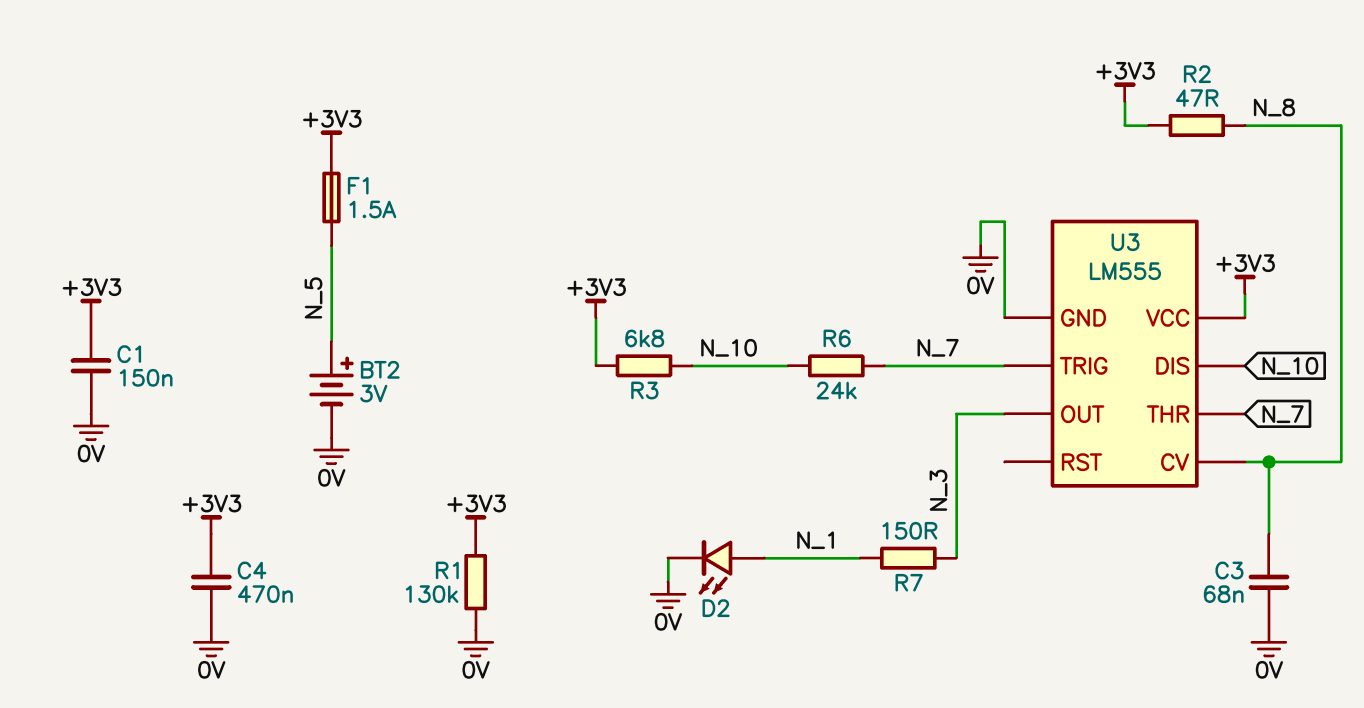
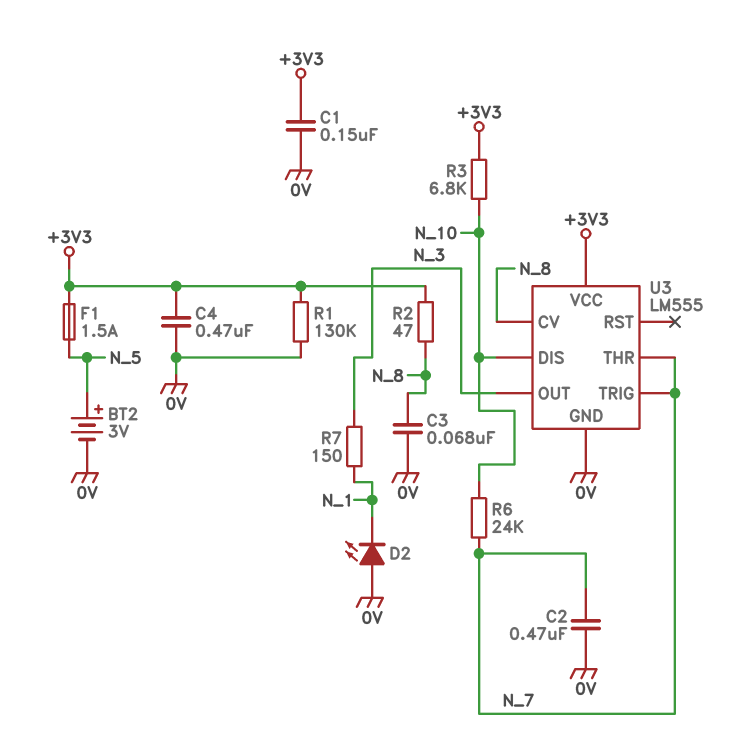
C2: none -> 470nF (0V, N_7)
D2: LED (A N_1, K 0V) -> LED (A 0V, K N_1)

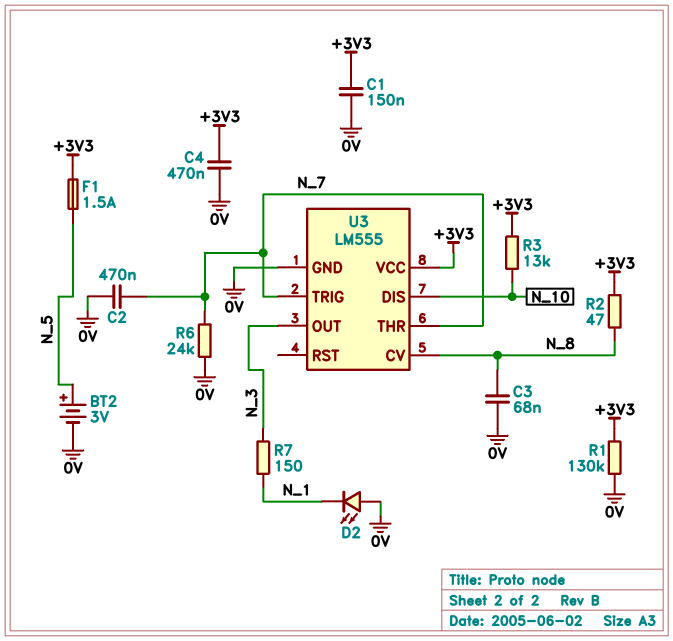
R3: 6.8k (+3V3, N_10) -> 13k (+3V3, N_10)
R6: 24k (N_7, N_10) -> 24k (0V, N_7)

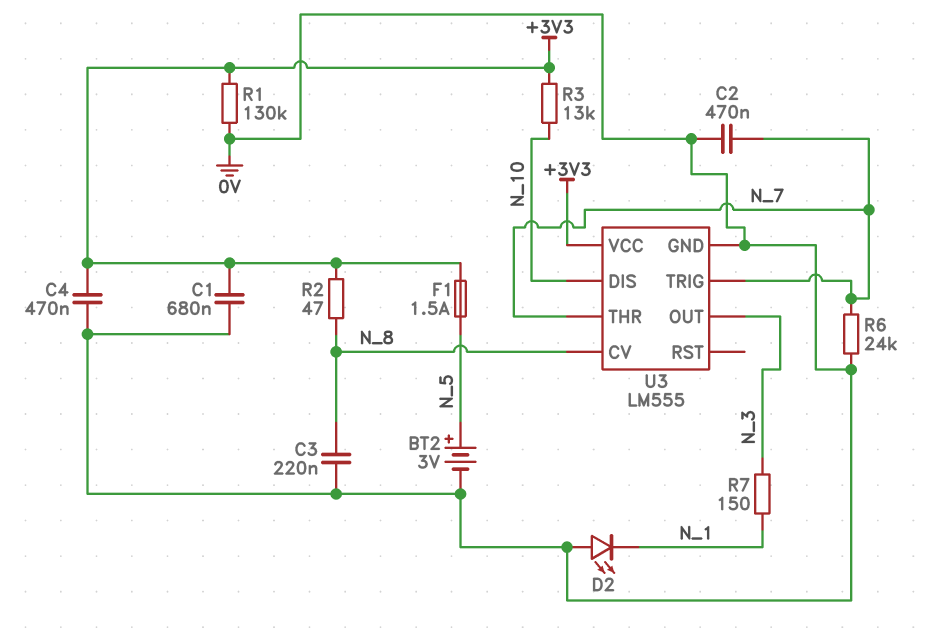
C1: 150nF (+3V3, 0V) -> 680nF (+3V3, 0V)
C3: 68nF (0V, N_8) -> 220nF (0V, N_8)

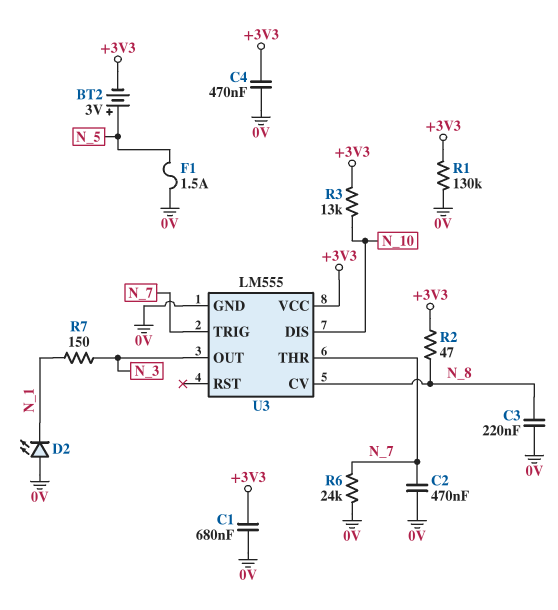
BT2: 3V (plus N_5, minus 0V) -> 3V (plus N_5, minus +3V3)
F1: 1.5A (+3V3, N_5) -> 1.5A (0V, N_5)

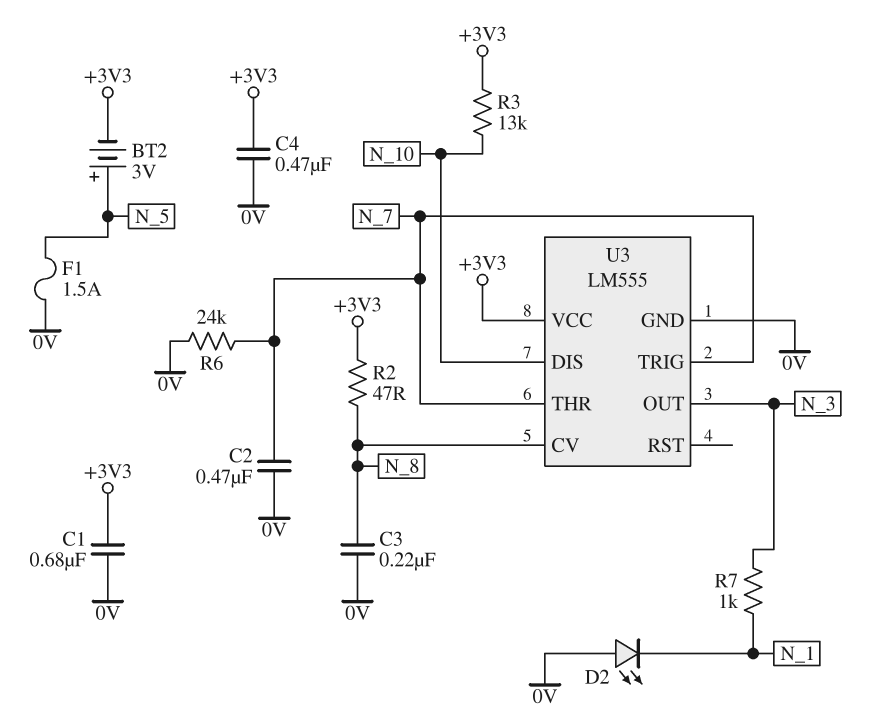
R1: 130k (+3V3, 0V) -> none
R7: 150 (N_1, N_3) -> 1k (N_1, N_3)

